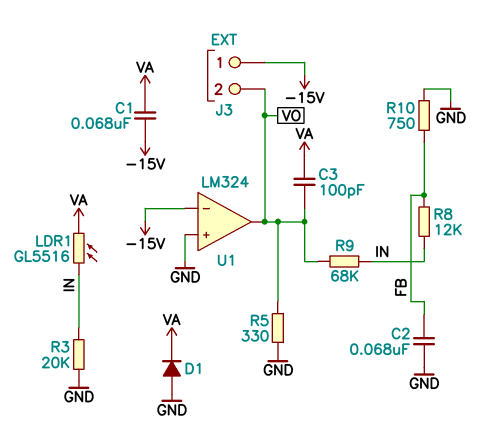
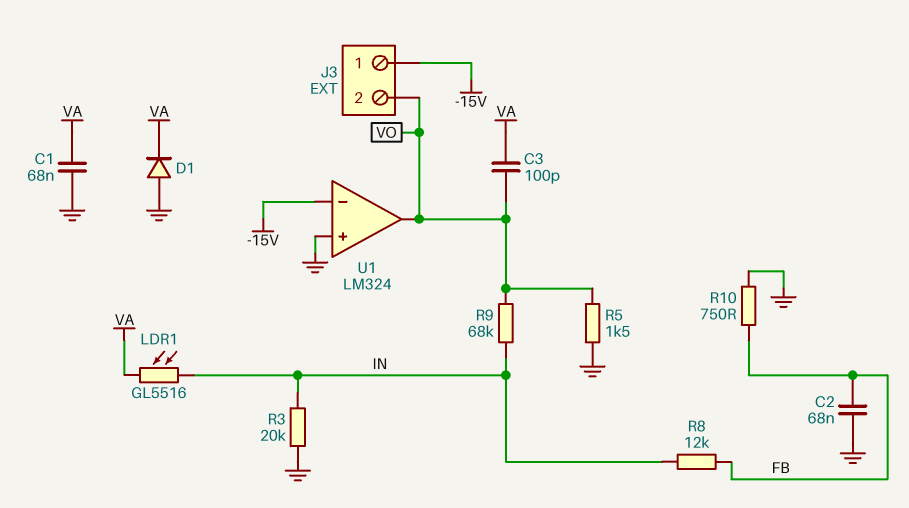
C1: 68nF (-15V, VA) -> 68nF (GND, VA)
R5: 330 (GND, VO) -> 1.5k (GND, VO)

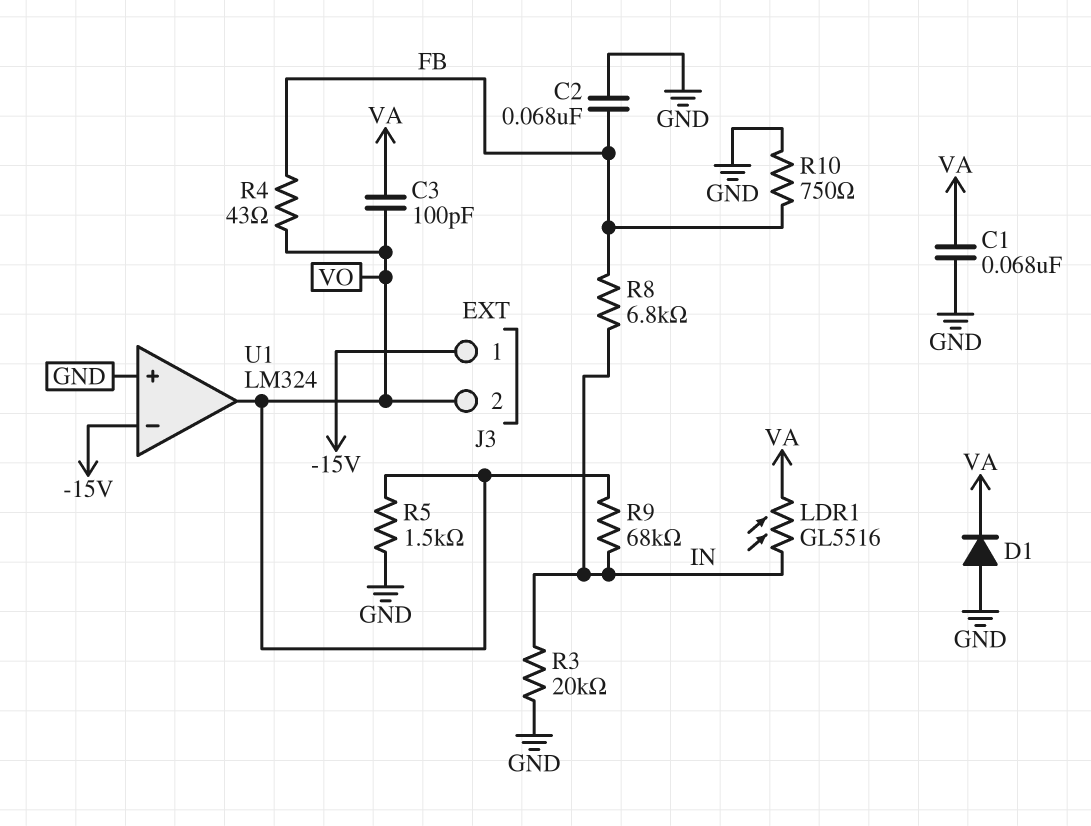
R4: none -> 43 (FB, VO)
R8: 12k (FB, IN) -> 6.8k (FB, IN)

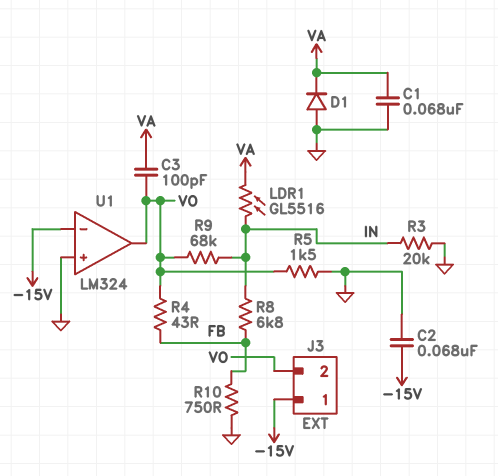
C2: 68nF (FB, GND) -> 68nF (-15V, GND)

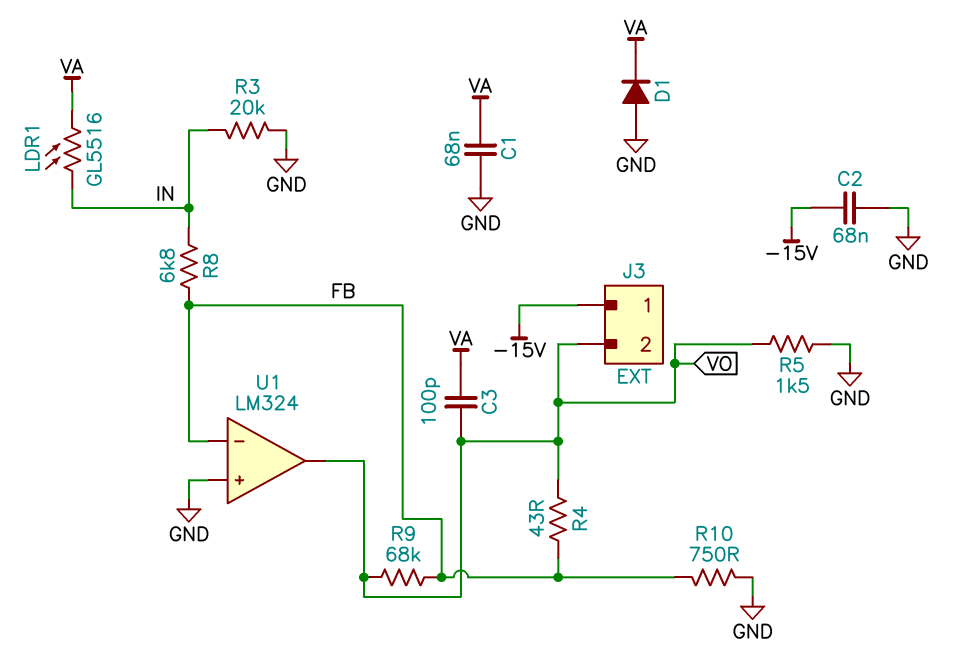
R9: 68k (IN, VO) -> 68k (FB, VO)
U1 pin in-: -15V -> FB

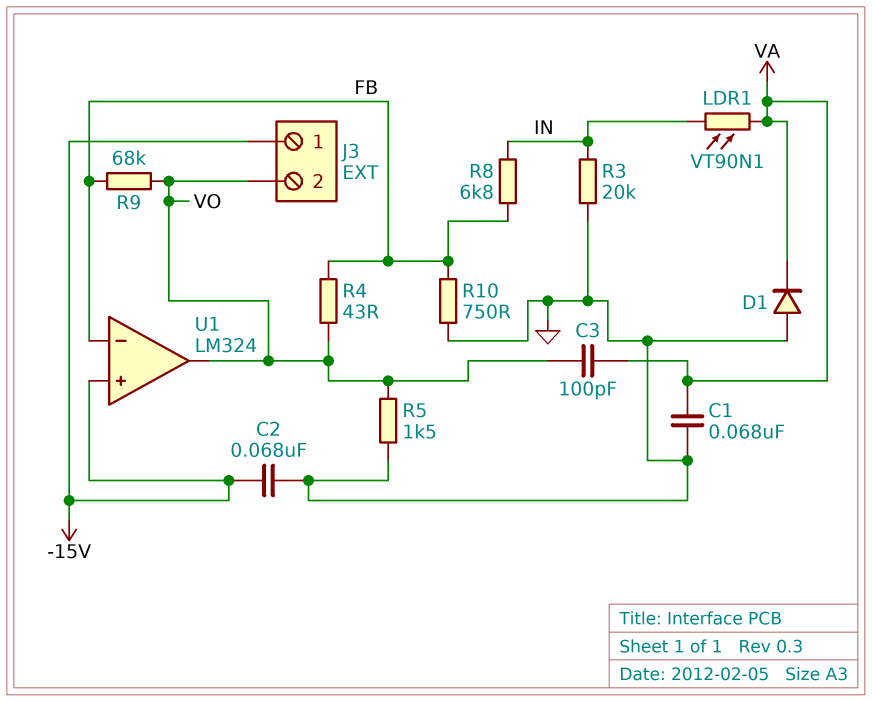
LDR1: GL5516 (IN, VA) -> VT90N1 (IN, VA)
U1 pin in+: GND -> -15V

